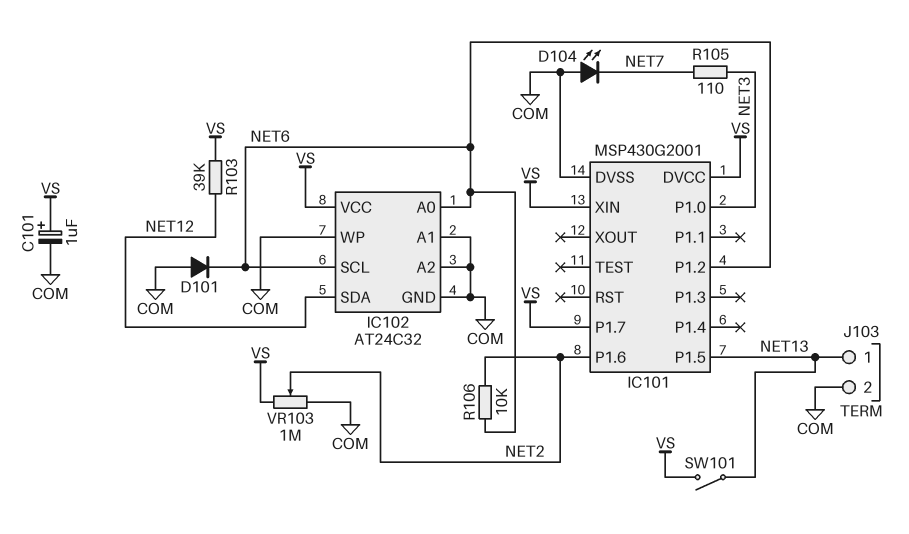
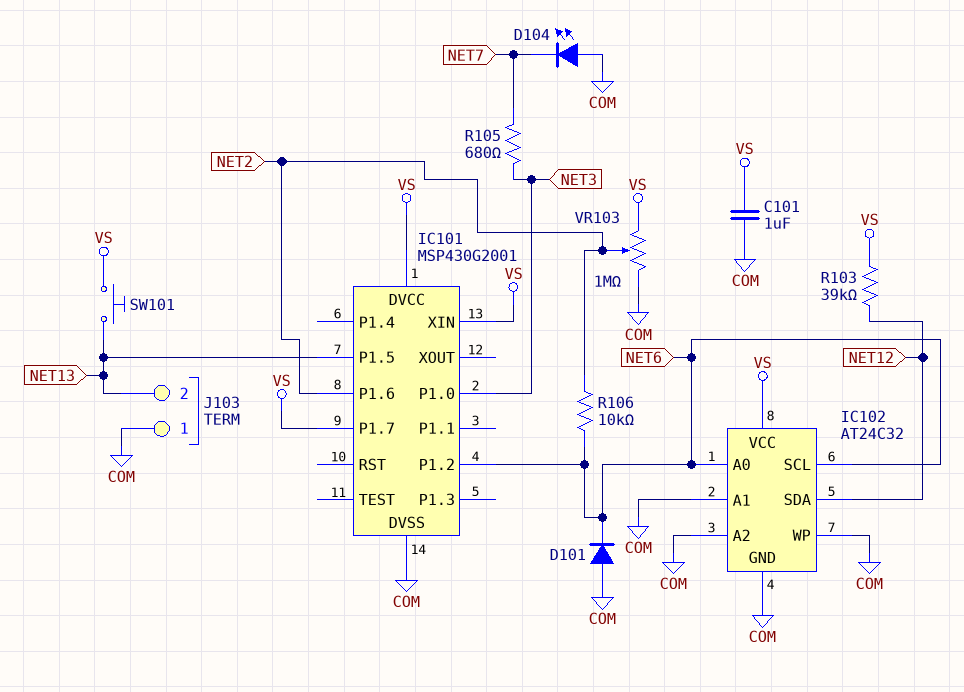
C101: 1uF (plus VS, minus COM) -> 1uF (COM, VS)
J103 pin 1: NET13 -> COM
J103 pin 2: COM -> NET13
R105: 110 (NET3, NET7) -> 680 (NET3, NET7)
SW101: switch (NET13, VS) -> button (NET13, VS)

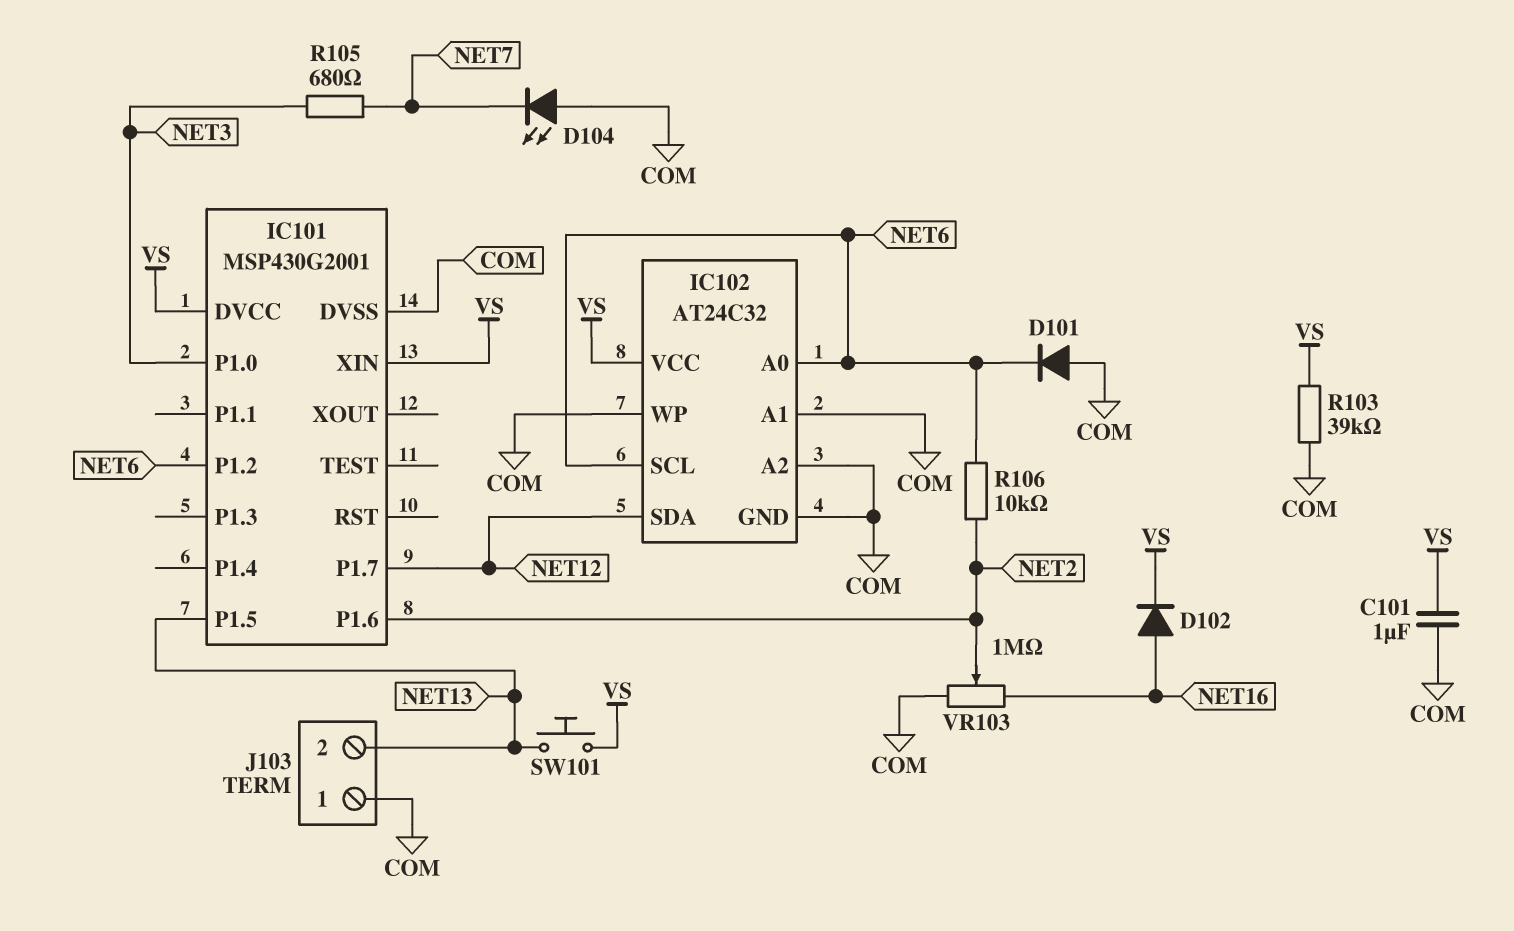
D102: none -> diode (A NET16, K VS)
IC101 pin P1.7: VS -> NET12
R103: 39k (NET12, VS) -> 39k (COM, VS)
VR103: 1M (COM, VS, wiper NET2) -> 1M (COM, NET16, wiper NET2)

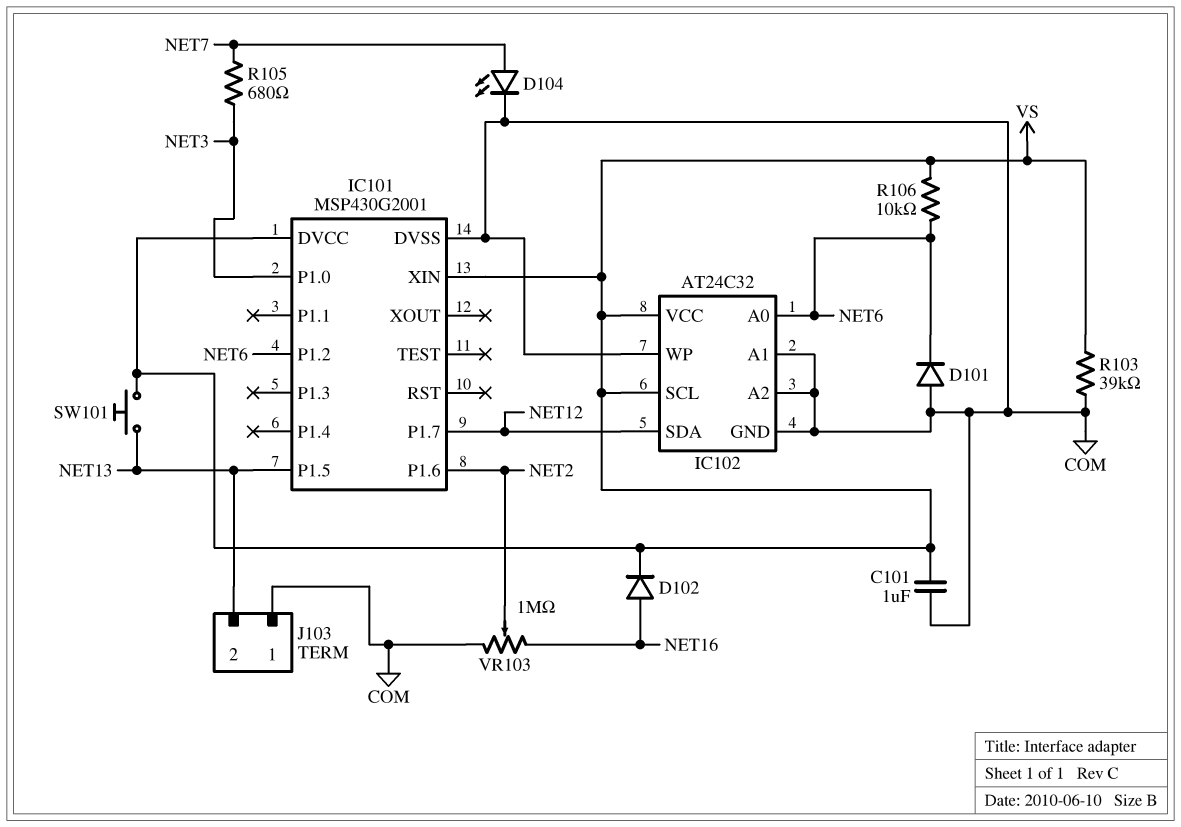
D104: LED (A COM, K NET7) -> LED (A NET7, K COM)
IC102 pin SCL: NET6 -> VS
R106: 10k (NET2, NET6) -> 10k (NET6, VS)

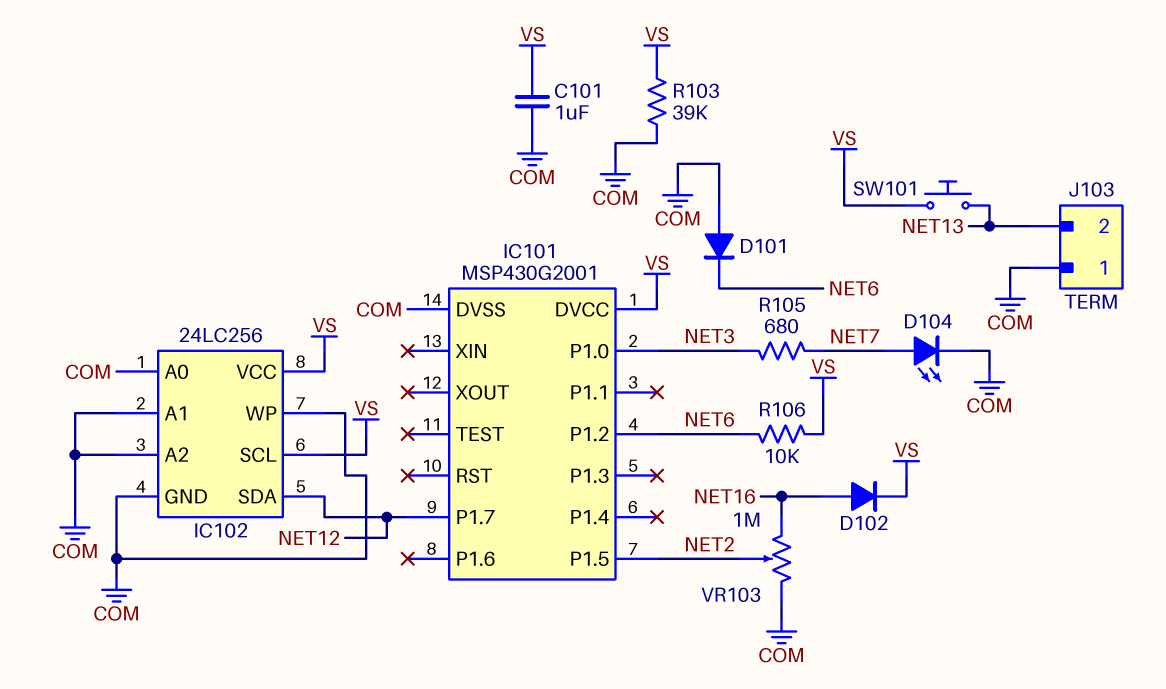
IC101 pin P1.5: NET13 -> NET2
IC101 pin P1.6: NET2 -> none
IC101 pin XIN: VS -> none
IC102: AT24C32 -> 24LC256
IC102 pin A0: NET6 -> COM

